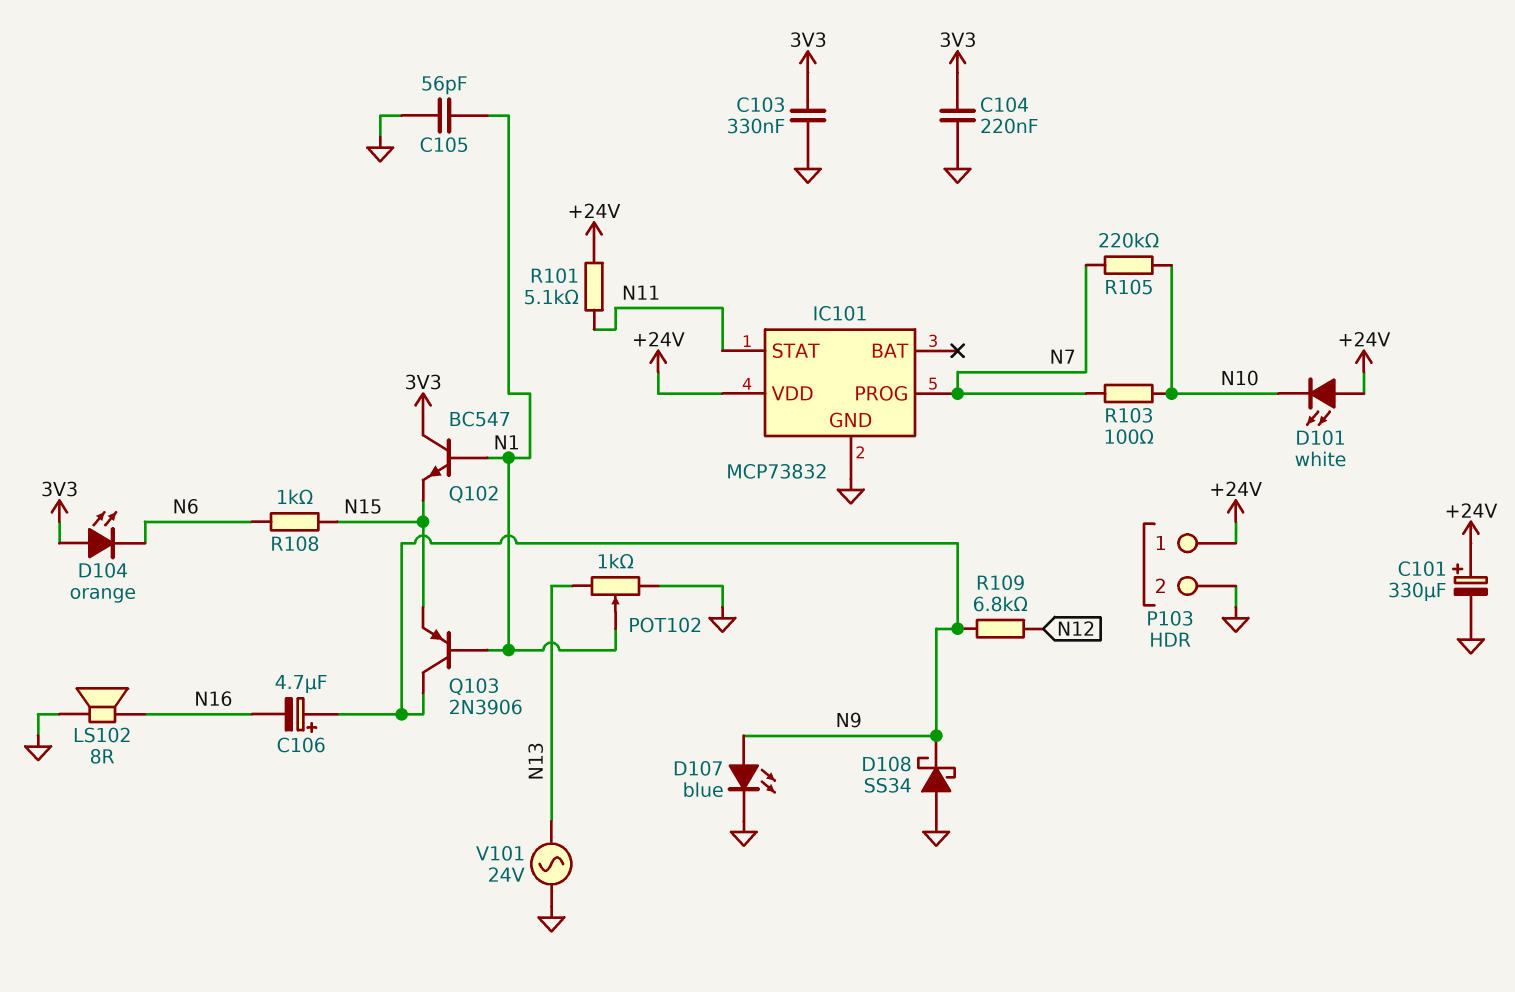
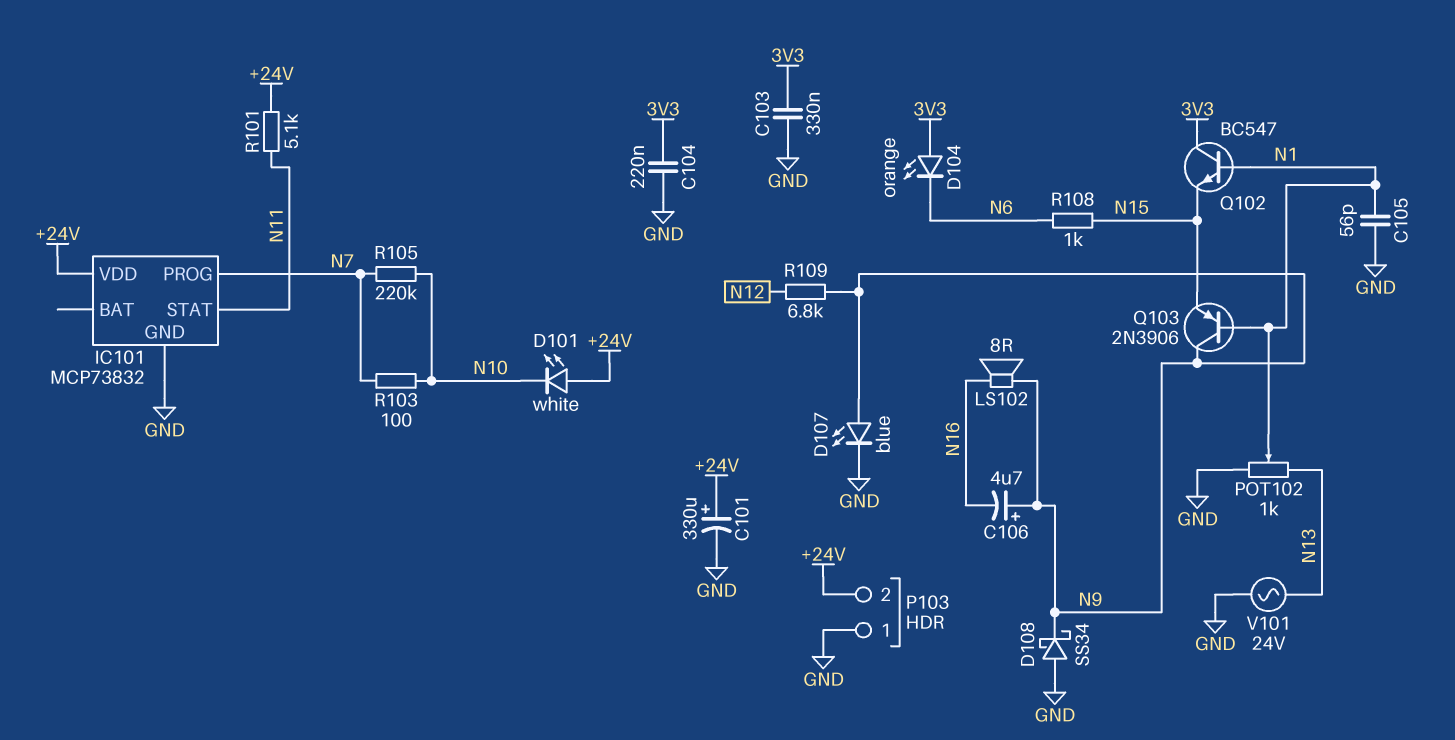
LS102: speaker 8R (GND, N16) -> speaker 8R (N9, N16)
P103 pin 1: +24V -> GND
P103 pin 2: GND -> +24V

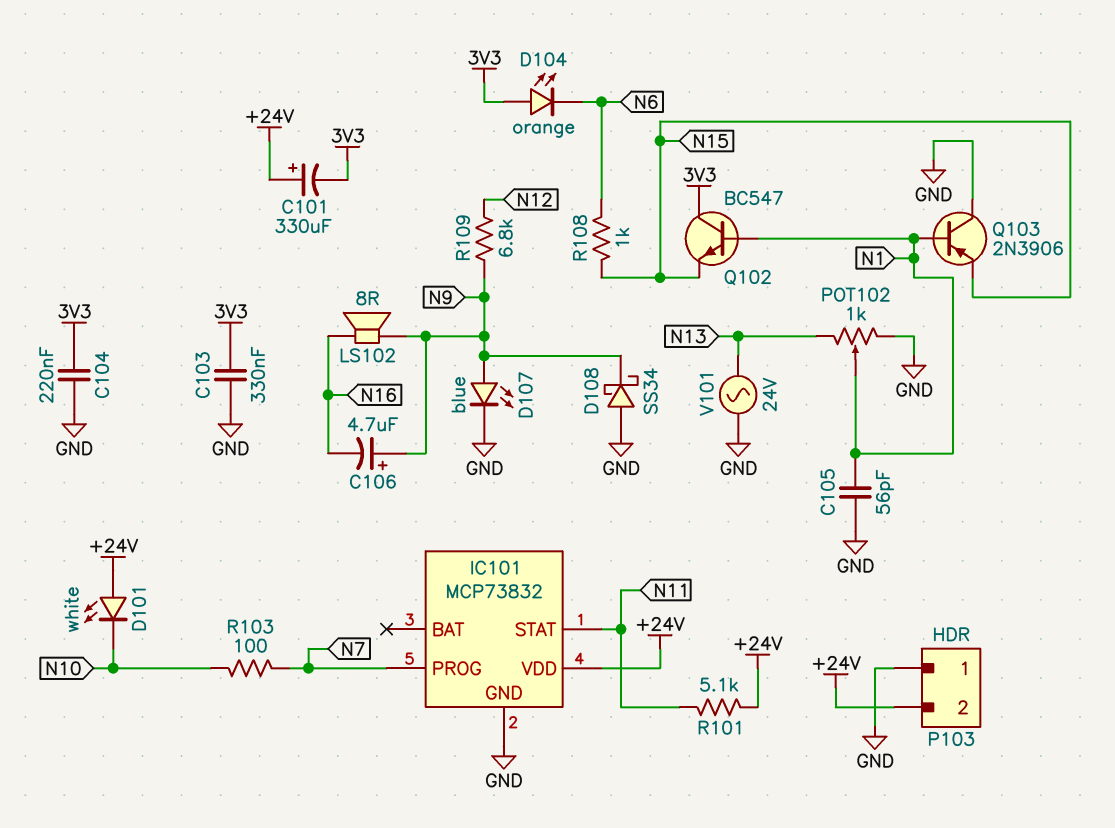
C101: 330uF (plus +24V, minus GND) -> 330uF (plus +24V, minus 3V3)
Q103: PNP 2N3906 (B N1, C N9, E N15) -> PNP 2N3906 (B N1, C GND, E N15)
R105: 220k (N7, N10) -> none

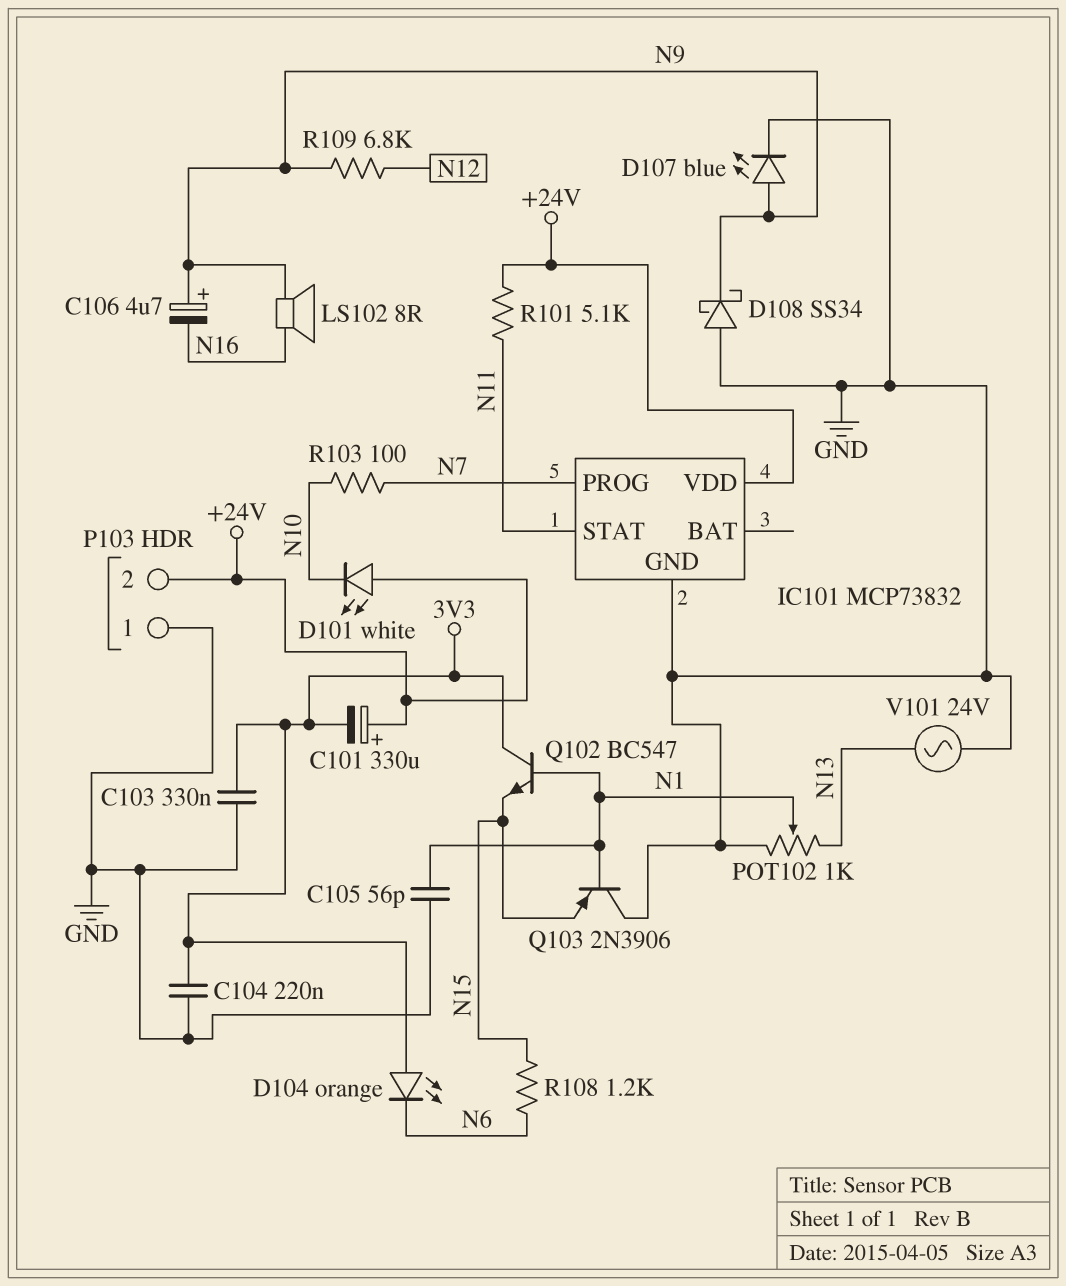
R108: 1k (N6, N15) -> 1.2k (N6, N15)

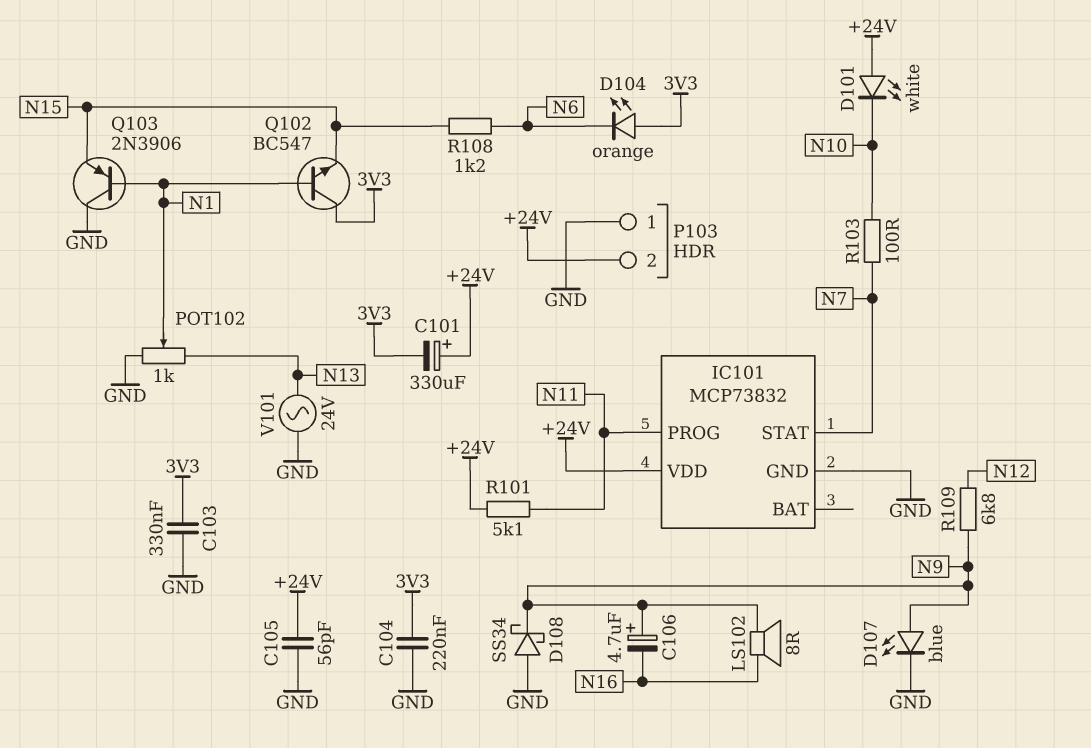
C105: 56pF (GND, N1) -> 56pF (+24V, GND)
IC101 pin PROG: N7 -> N11
IC101 pin STAT: N11 -> N7

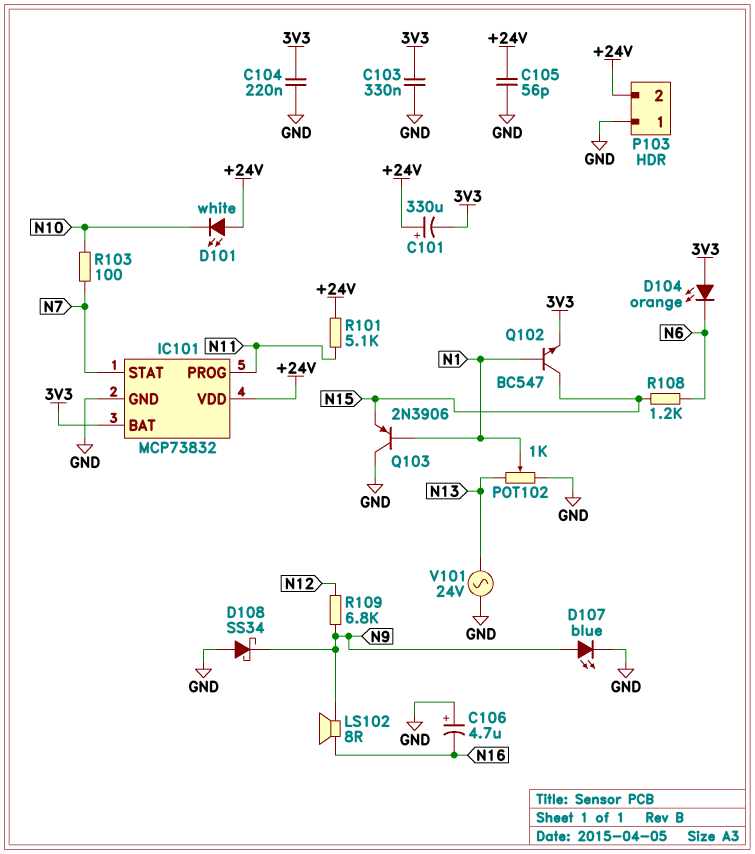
C106: 4.7uF (plus N9, minus N16) -> 4.7uF (plus GND, minus N16)
IC101 pin BAT: none -> 3V3
Q102: NPN BC547 (B N1, C 3V3, E N15) -> NPN BC547 (B N1, C N15, E 3V3)

